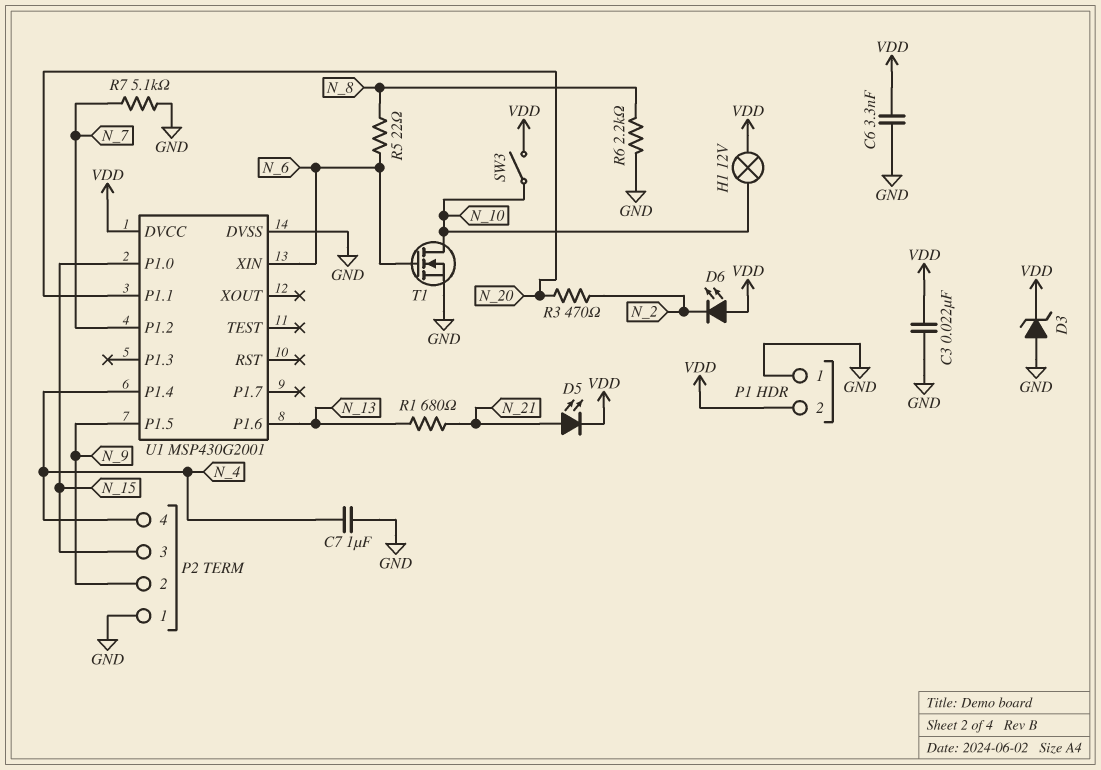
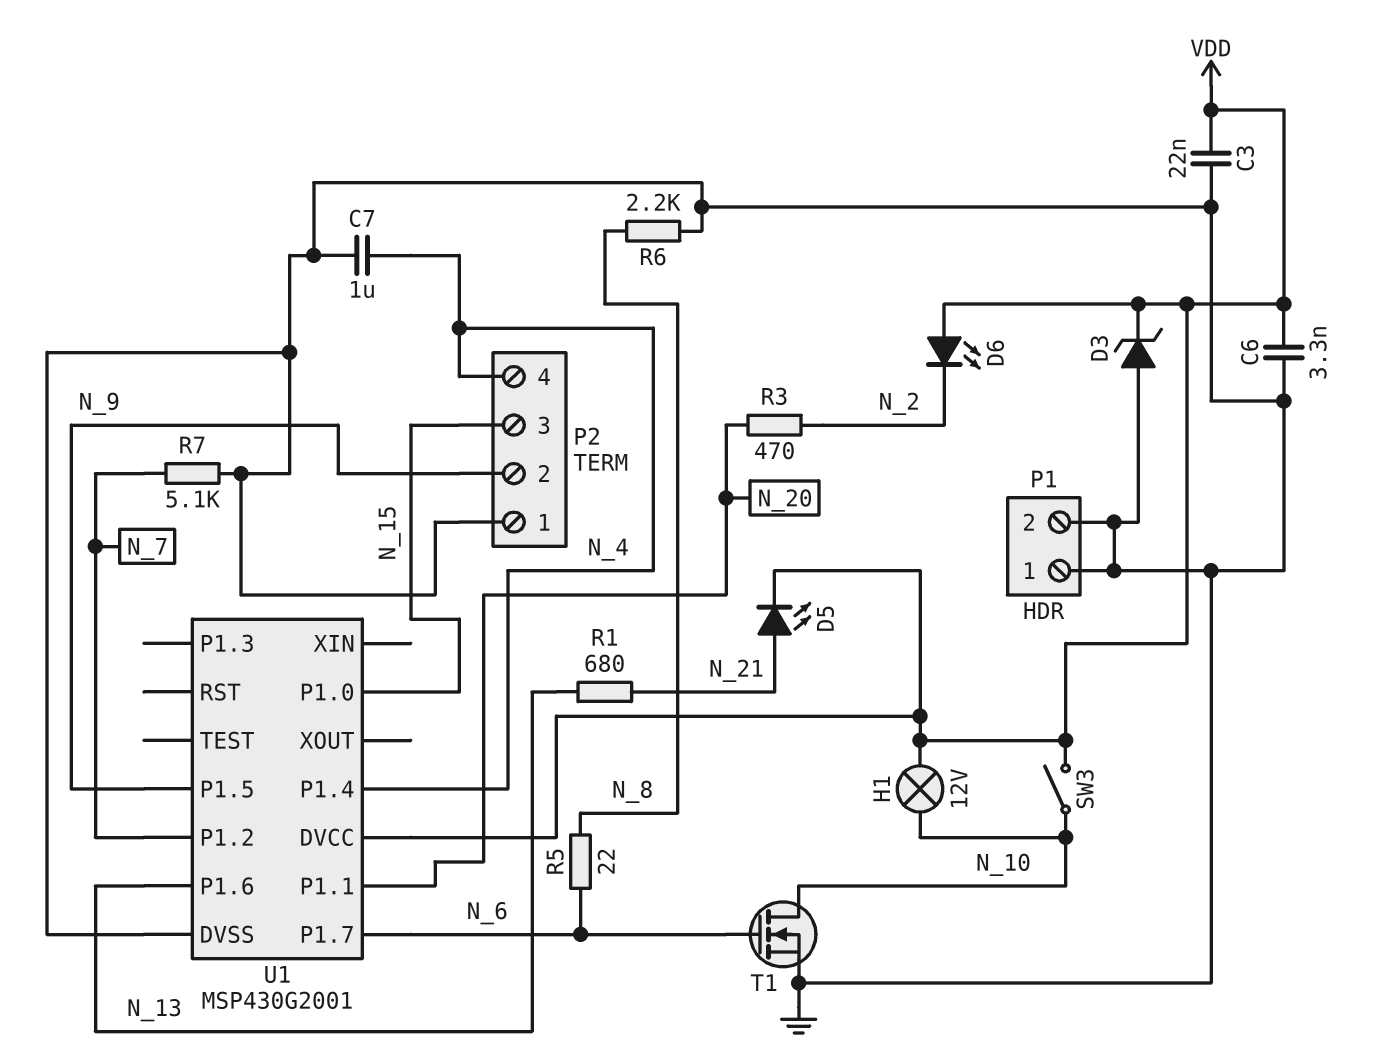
P1 pin 2: VDD -> GND
U1 pin P1.7: none -> N_6
U1 pin XIN: N_6 -> none

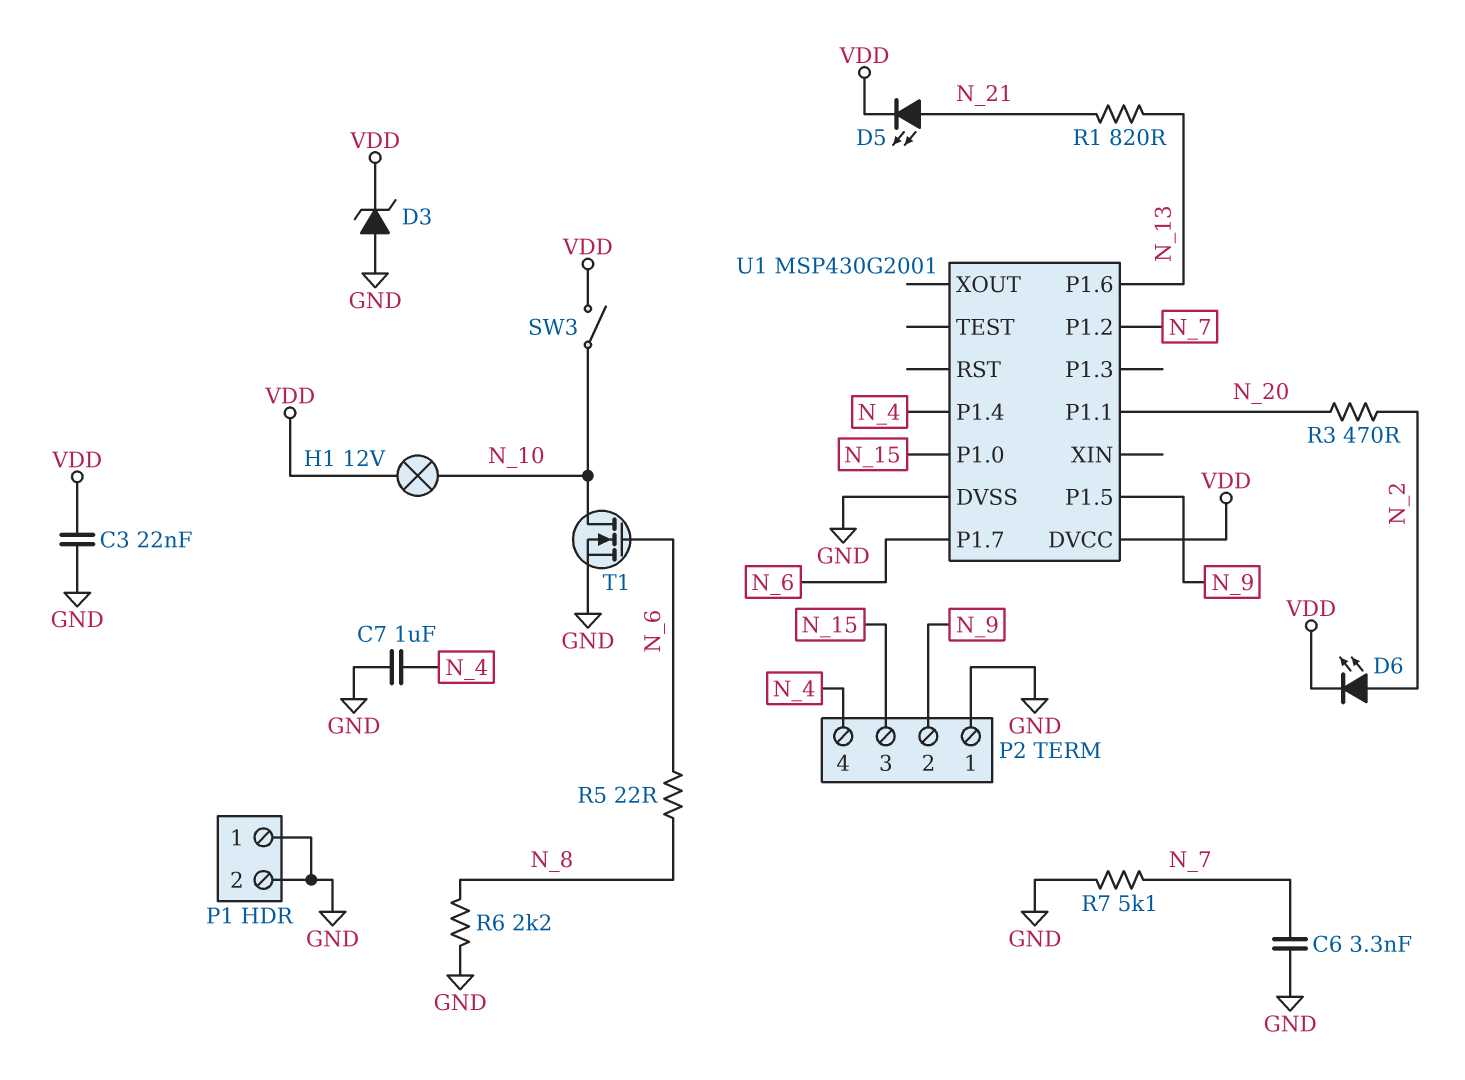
C6: 3.3nF (GND, VDD) -> 3.3nF (GND, N_7)
D6: LED (A VDD, K N_2) -> LED (A N_2, K VDD)
R1: 680 (N_13, N_21) -> 820 (N_13, N_21)

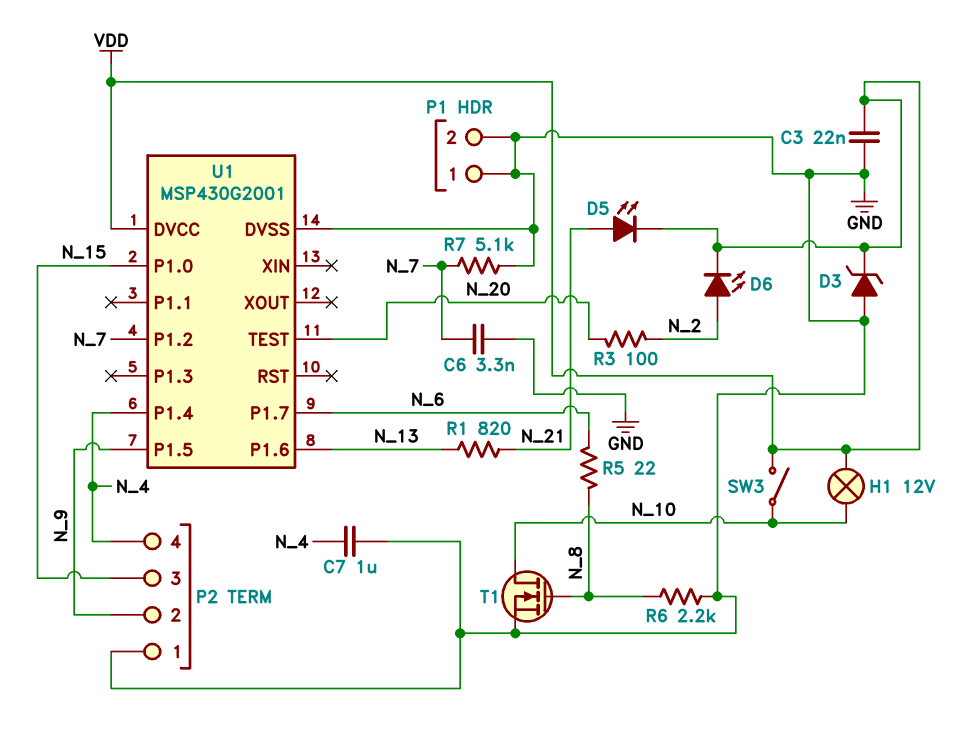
R3: 470 (N_2, N_20) -> 100 (N_2, N_20)
T1: NMOS (G N_6, D N_10, S GND) -> NMOS (G N_8, D N_10, S GND)
U1 pin P1.1: N_20 -> none
U1 pin TEST: none -> N_20

